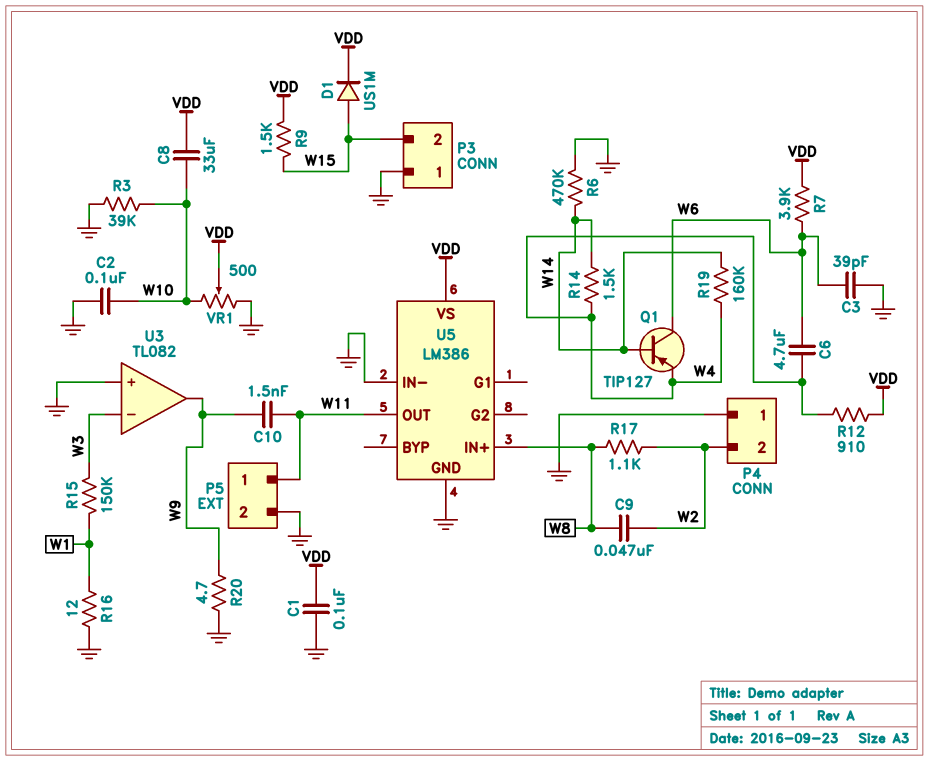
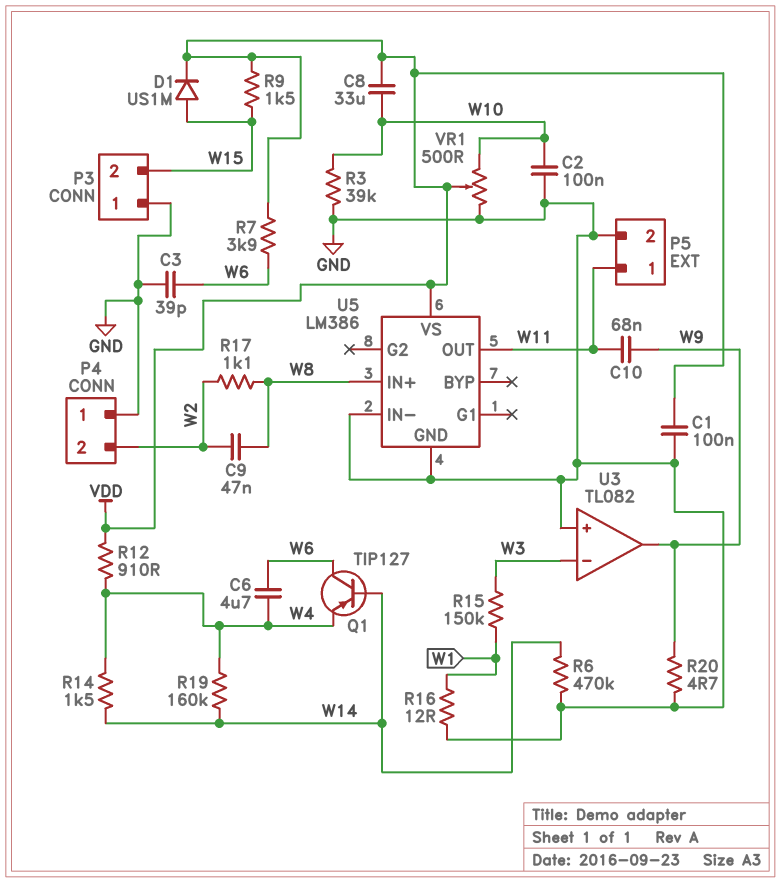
C10: 1.5nF (W9, W11) -> 68nF (W9, W11)

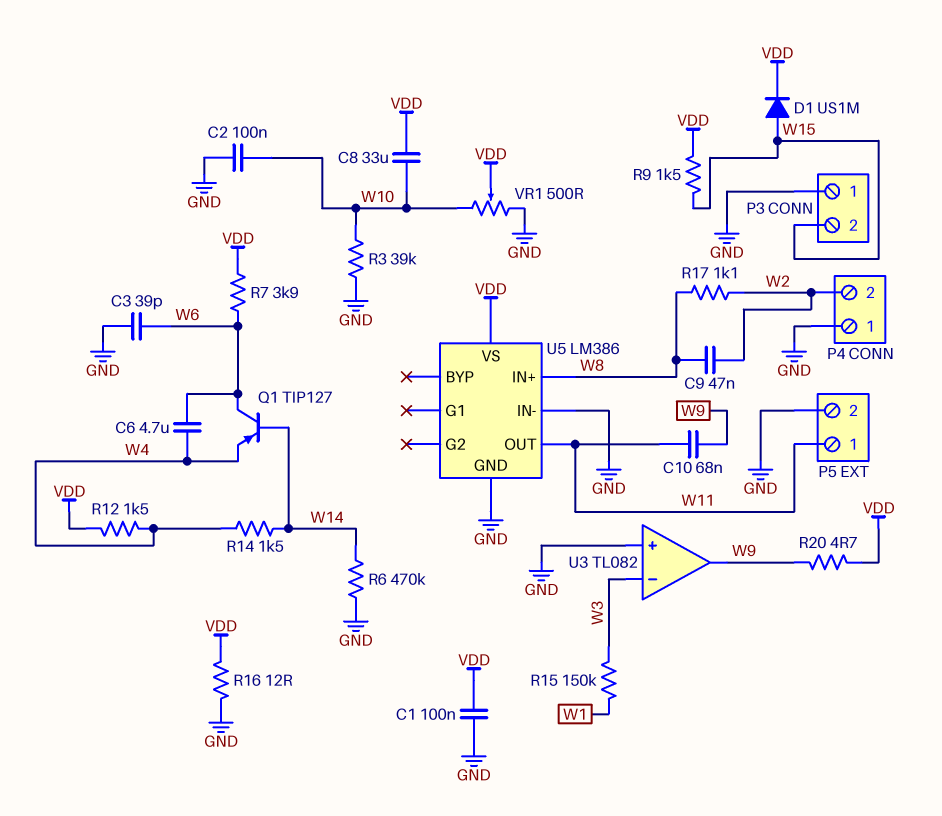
R12: 910 (VDD, W4) -> 1.5k (VDD, W4)
R16: 12 (GND, W1) -> 12 (GND, VDD)
R19: 160k (W4, W14) -> none
R20: 4.7 (GND, W9) -> 4.7 (VDD, W9)

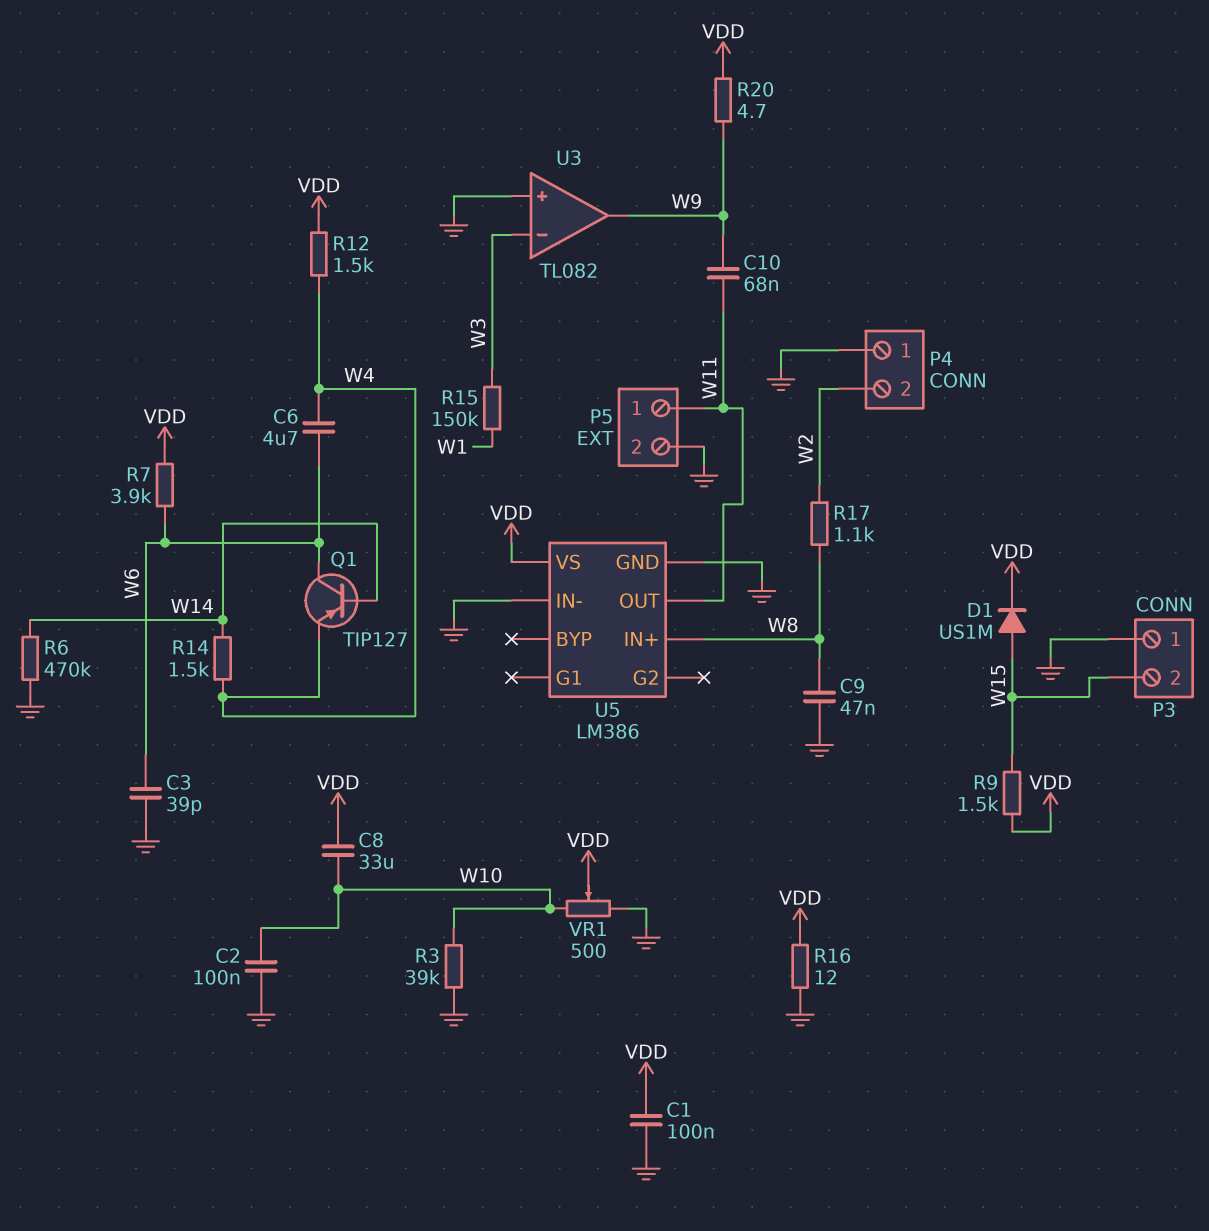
C9: 47nF (W2, W8) -> 47nF (GND, W8)

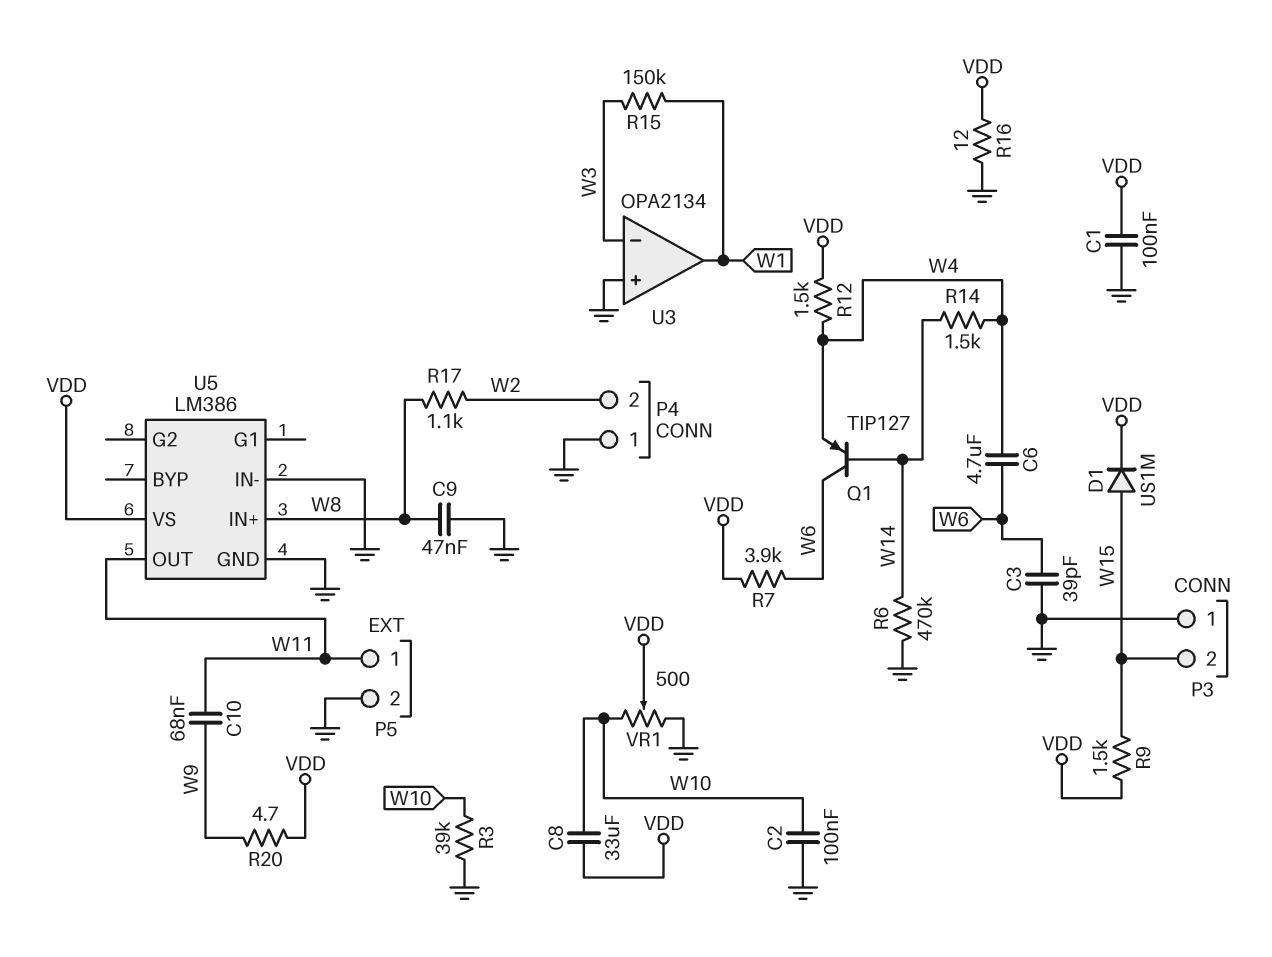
U3: TL082 -> OPA2134
U3 pin out: W9 -> W1

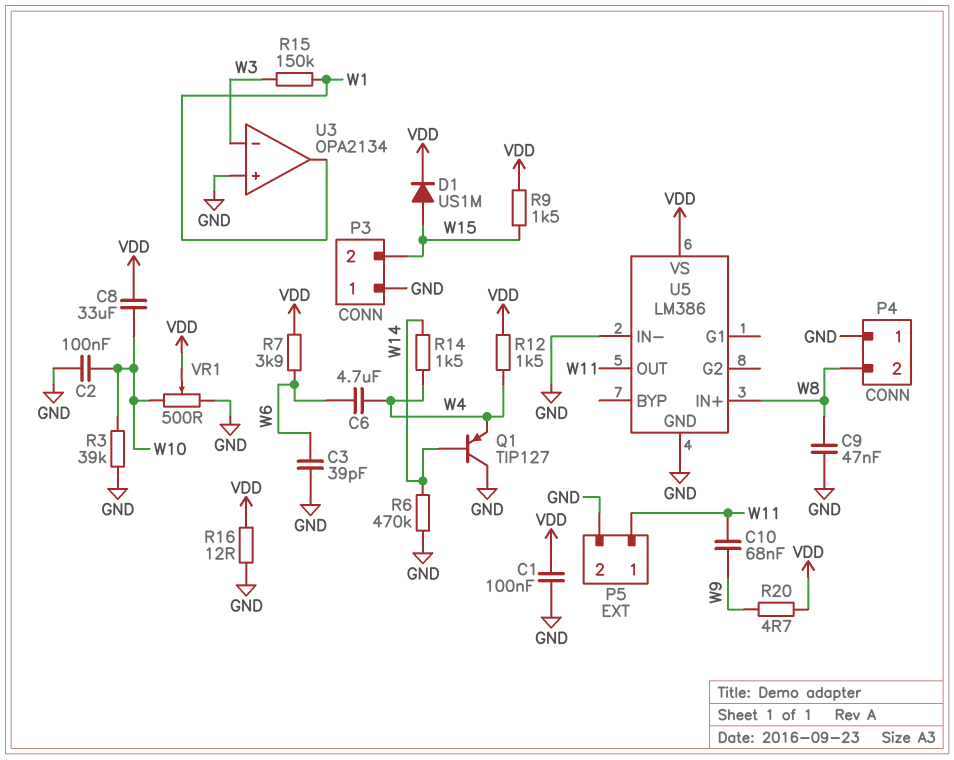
P4 pin 2: W2 -> W8
Q1: PNP TIP127 (B W14, C W6, E W4) -> PNP TIP127 (B W14, C GND, E W4)
R17: 1.1k (W2, W8) -> none

